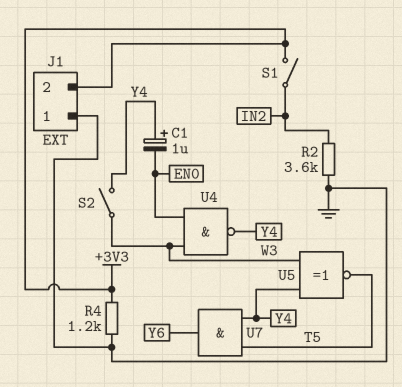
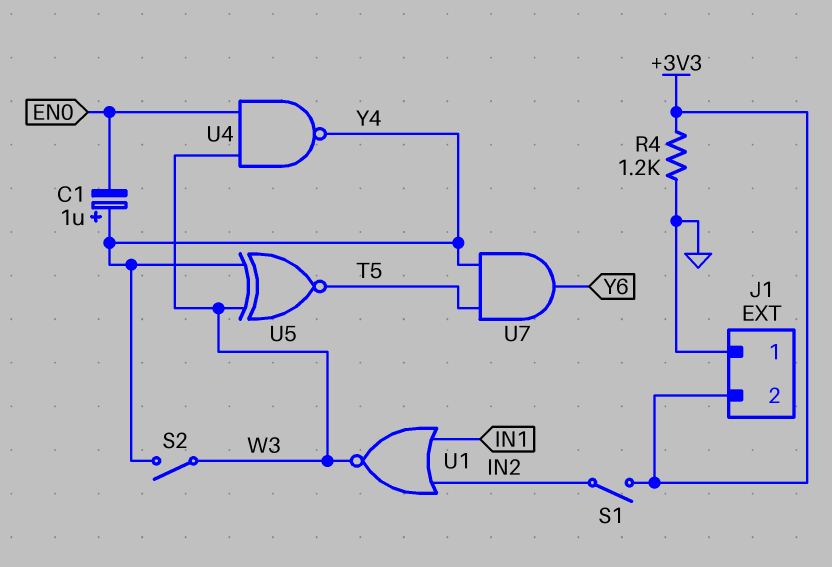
R2: 3.6k (GND, IN2) -> none
U1: none -> NOR (in IN1, in IN2, out W3)

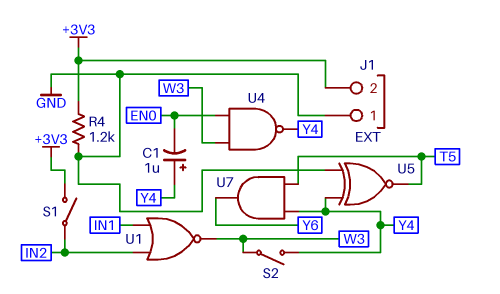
U5: XNOR (in W3, in Y4, out T5) -> XNOR (in GND, in Y4, out T5)

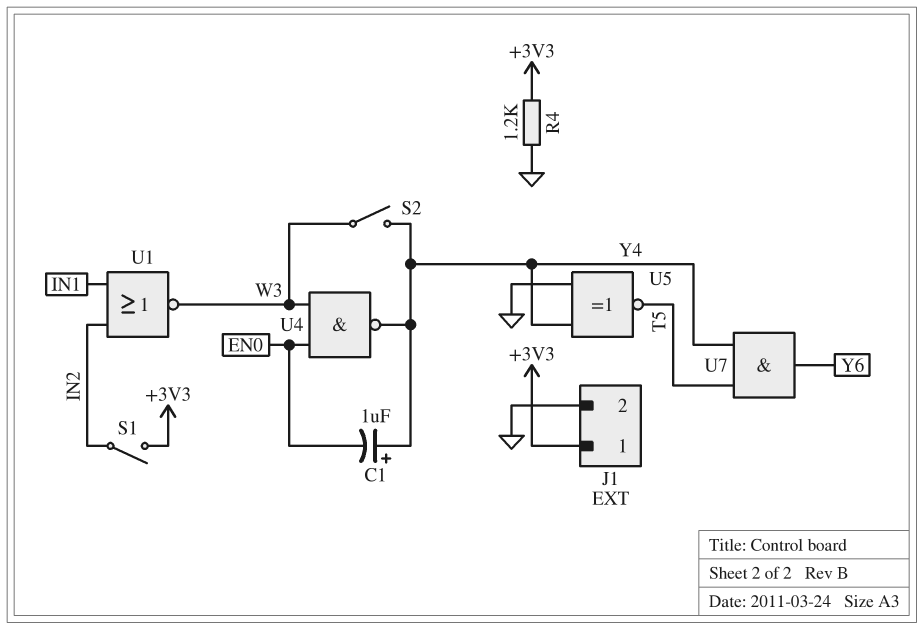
J1 pin 1: GND -> +3V3
J1 pin 2: +3V3 -> GND

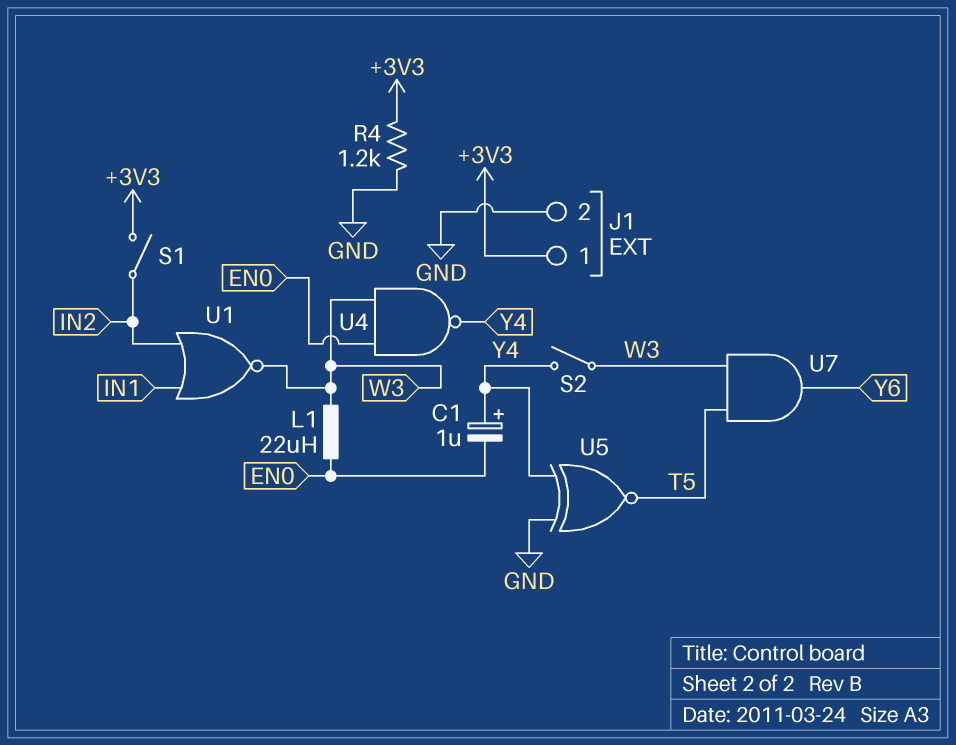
L1: none -> 22uH (EN0, W3)
U7: AND (in T5, in Y4, out Y6) -> AND (in T5, in W3, out Y6)

